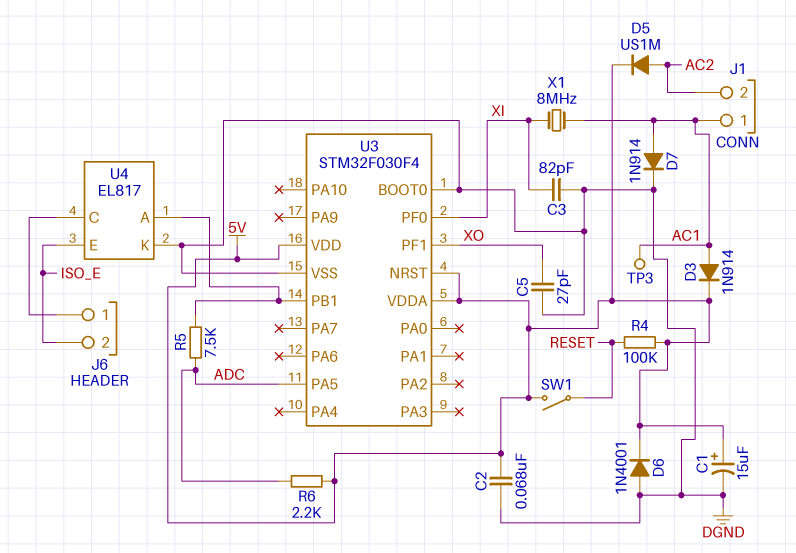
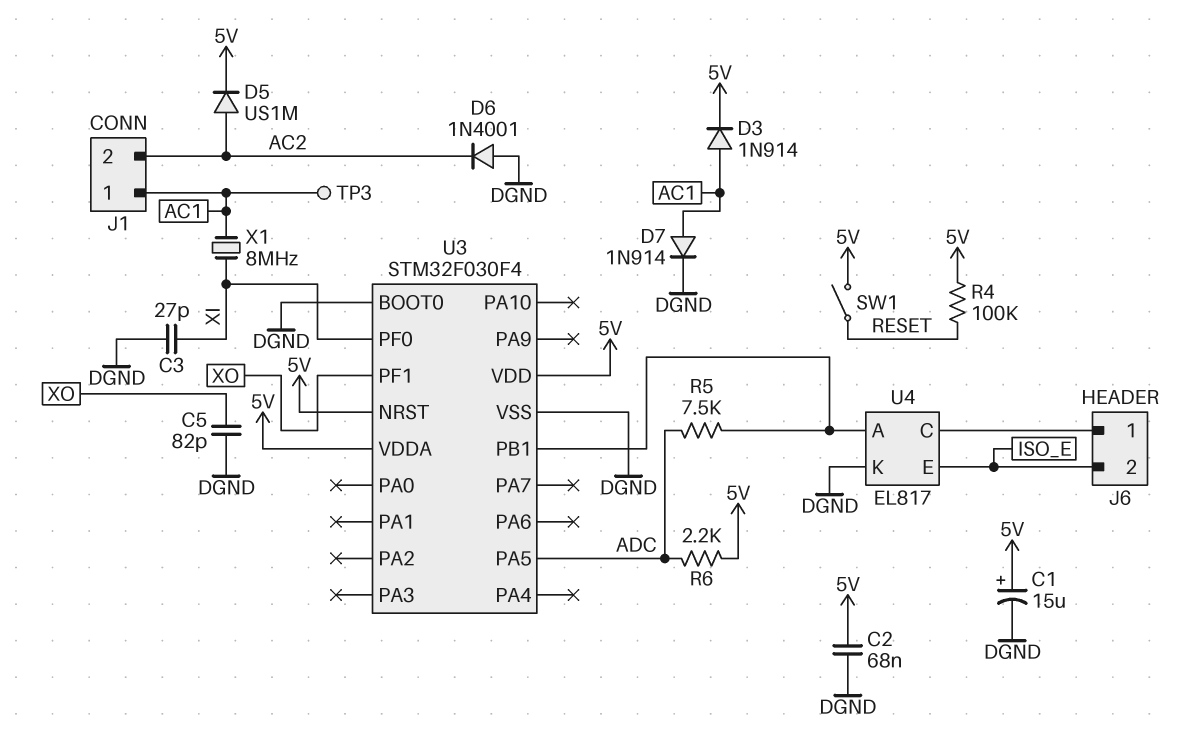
C3: 82pF (DGND, XI) -> 27pF (DGND, XI)
C5: 27pF (DGND, XO) -> 82pF (DGND, XO)
D6: diode 1N4001 (A DGND, K 5V) -> diode 1N4001 (A DGND, K AC2)

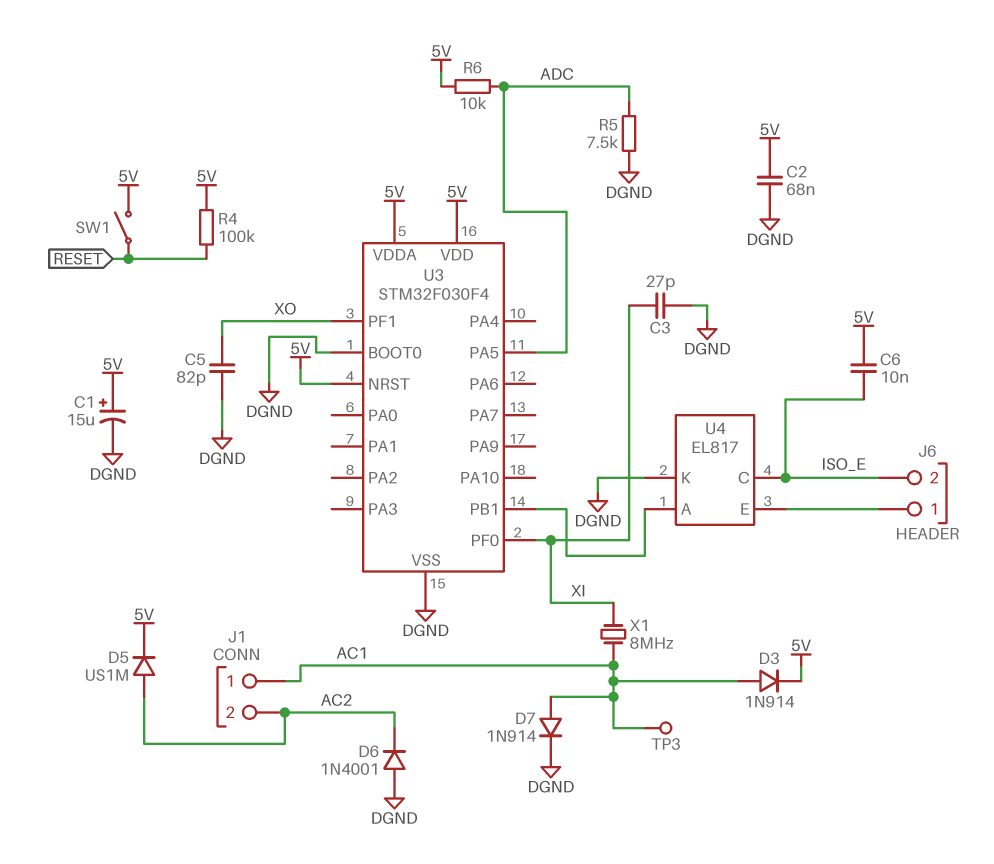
C6: none -> 10nF (5V, ISO_E)
R5: 7.5k (ADC, U3/PB1) -> 7.5k (ADC, DGND)
R6: 2.2k (5V, ADC) -> 10k (5V, ADC)
U4 pin C: J6/1 -> ISO_E
U4 pin E: ISO_E -> J6/1

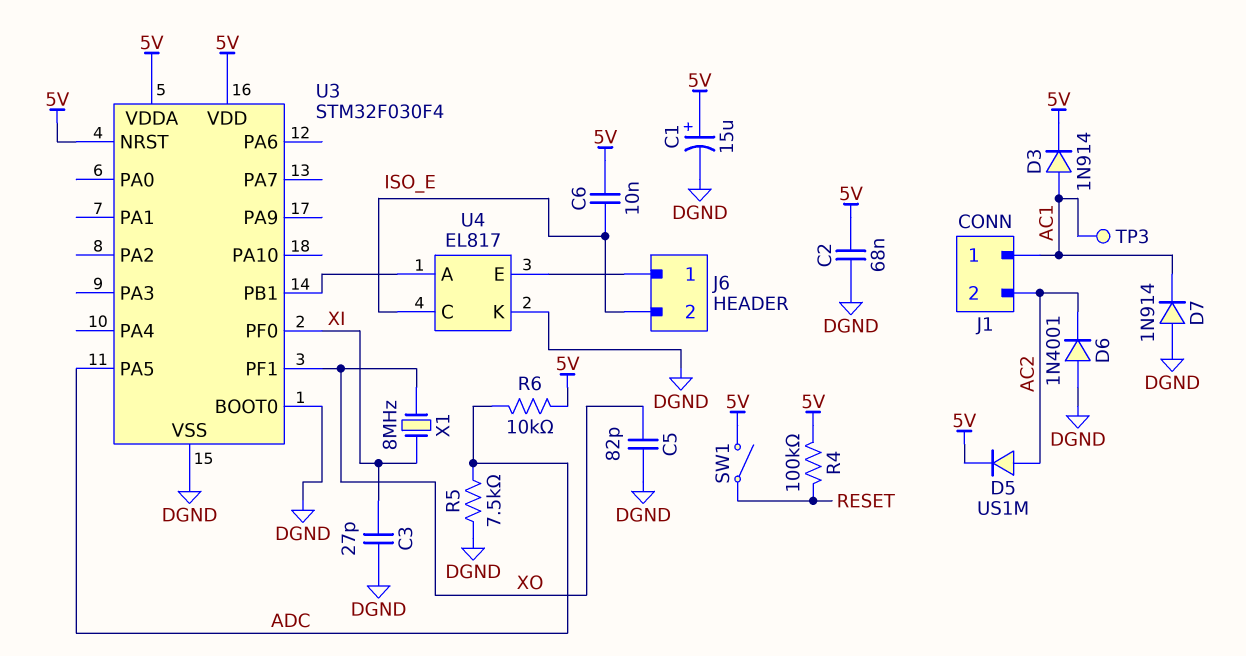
D7: diode 1N914 (A AC1, K DGND) -> diode 1N914 (A DGND, K AC1)
X1: 8MHz (AC1, XI) -> 8MHz (XI, XO)

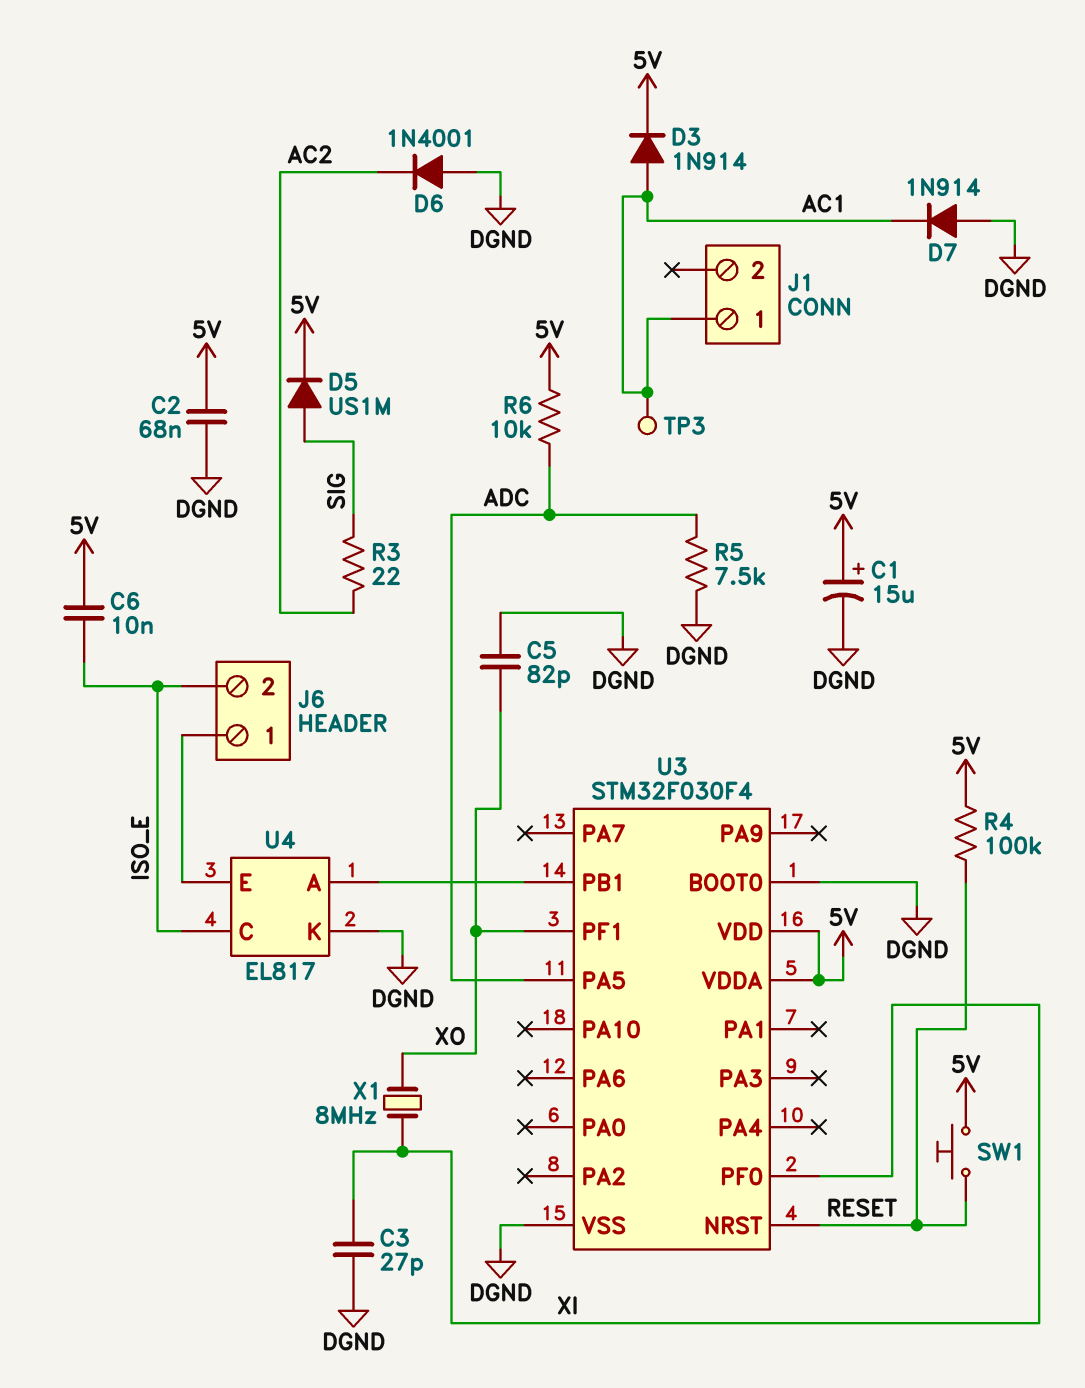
D5: diode US1M (A AC2, K 5V) -> diode US1M (A SIG, K 5V)
J1 pin 2: AC2 -> none
R3: none -> 22 (AC2, SIG)
SW1: switch (5V, RESET) -> button (5V, RESET)
U3 pin NRST: 5V -> RESET

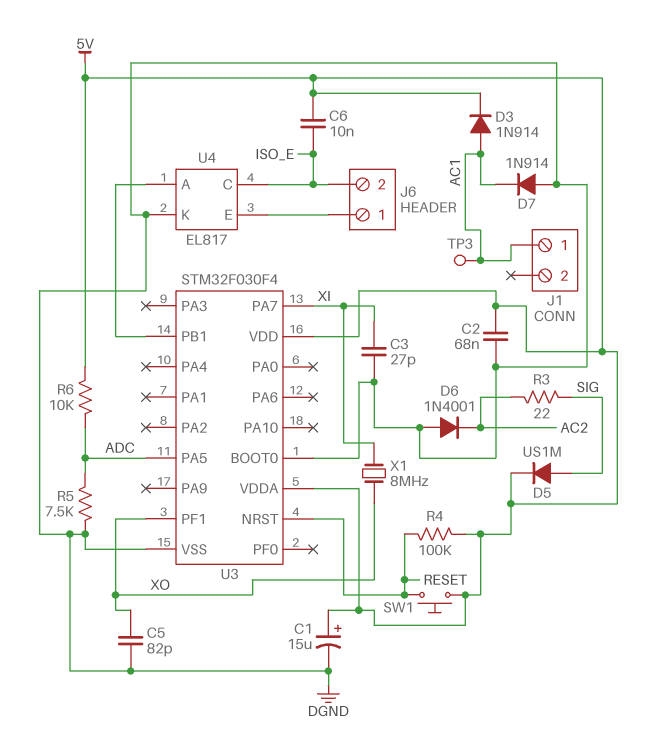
U3 pin PA7: none -> XI
U3 pin PF0: XI -> none

